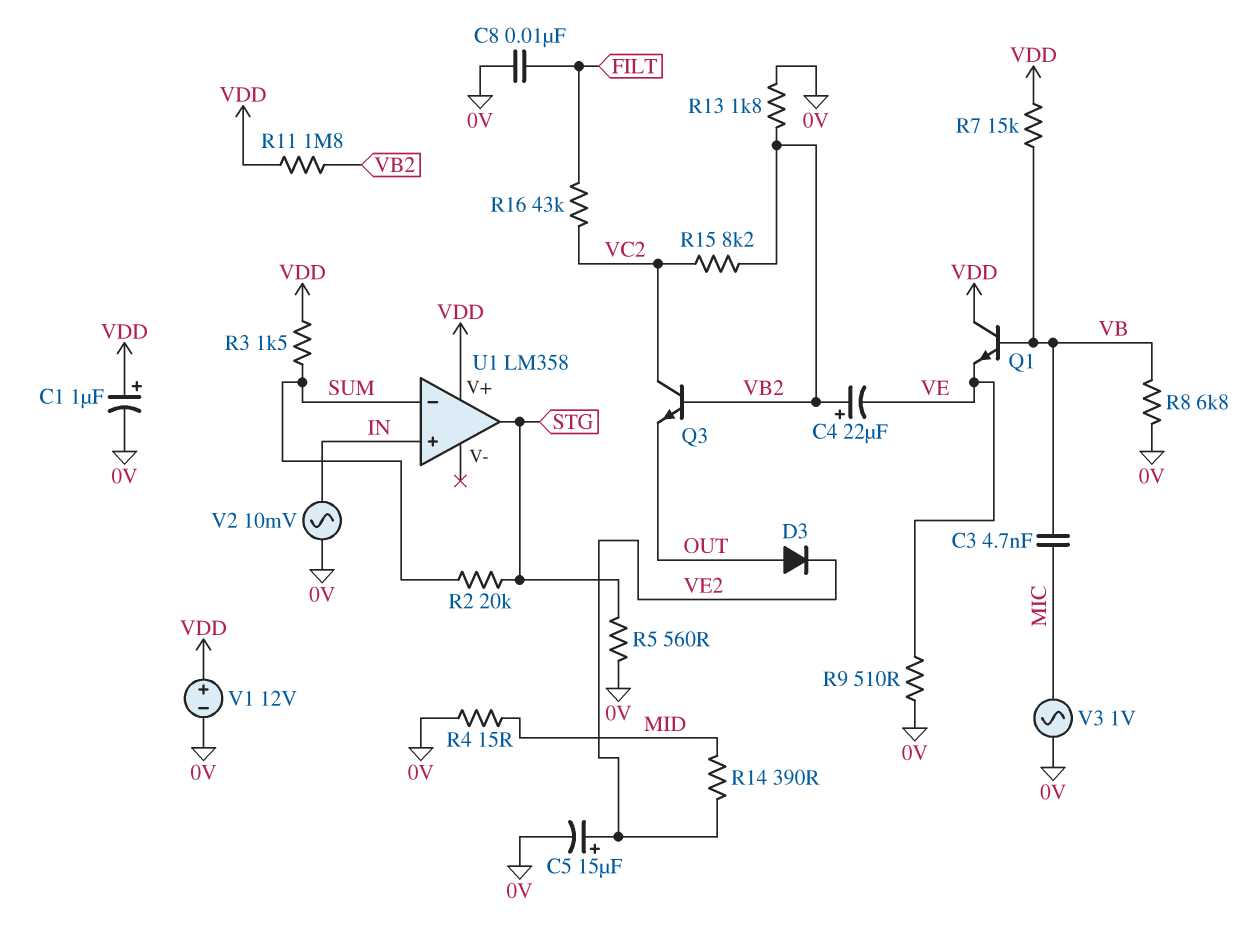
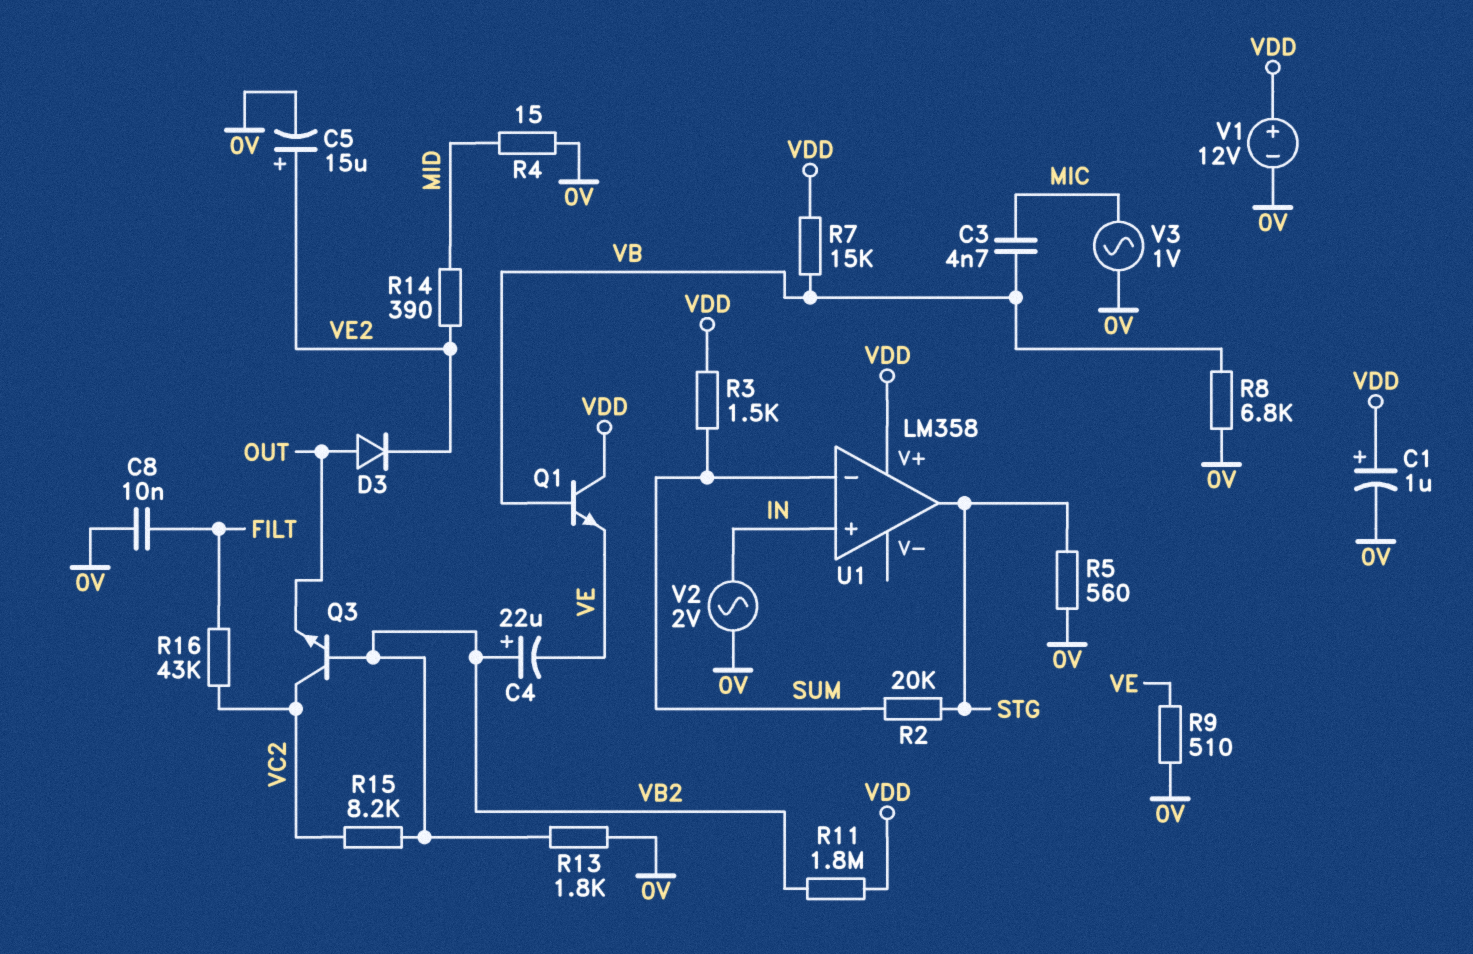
V2: AC 10mV (0V, IN) -> AC 2V (0V, IN)

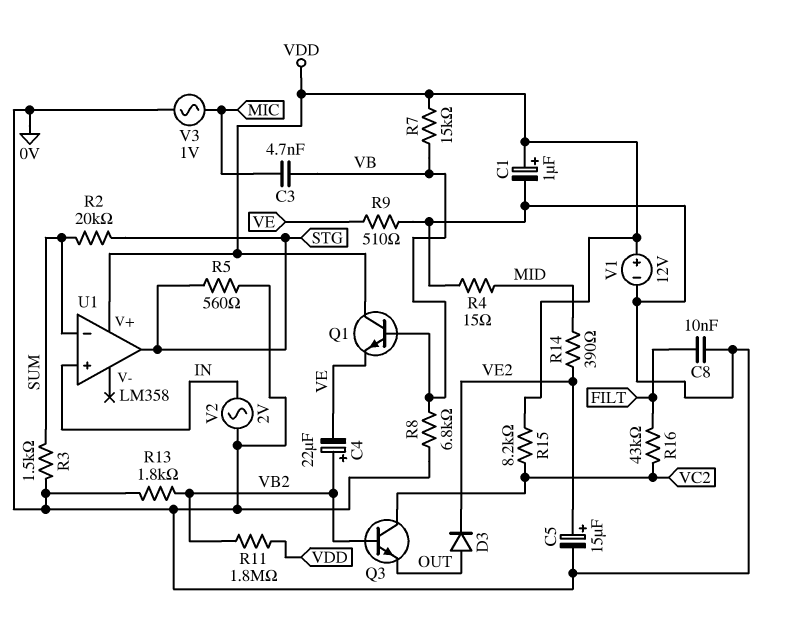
R3: 1.5k (SUM, VDD) -> 1.5k (0V, SUM)
R15: 8.2k (VB2, VC2) -> 8.2k (VC2, VDD)

